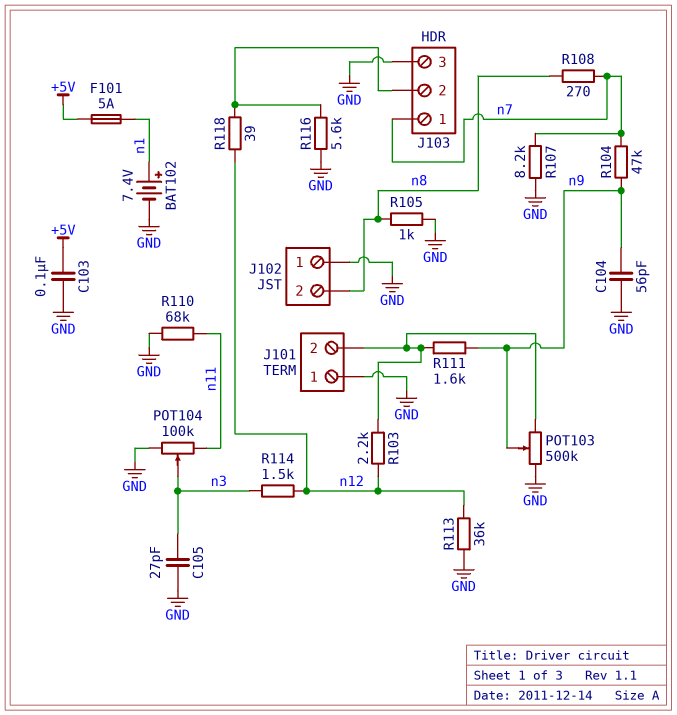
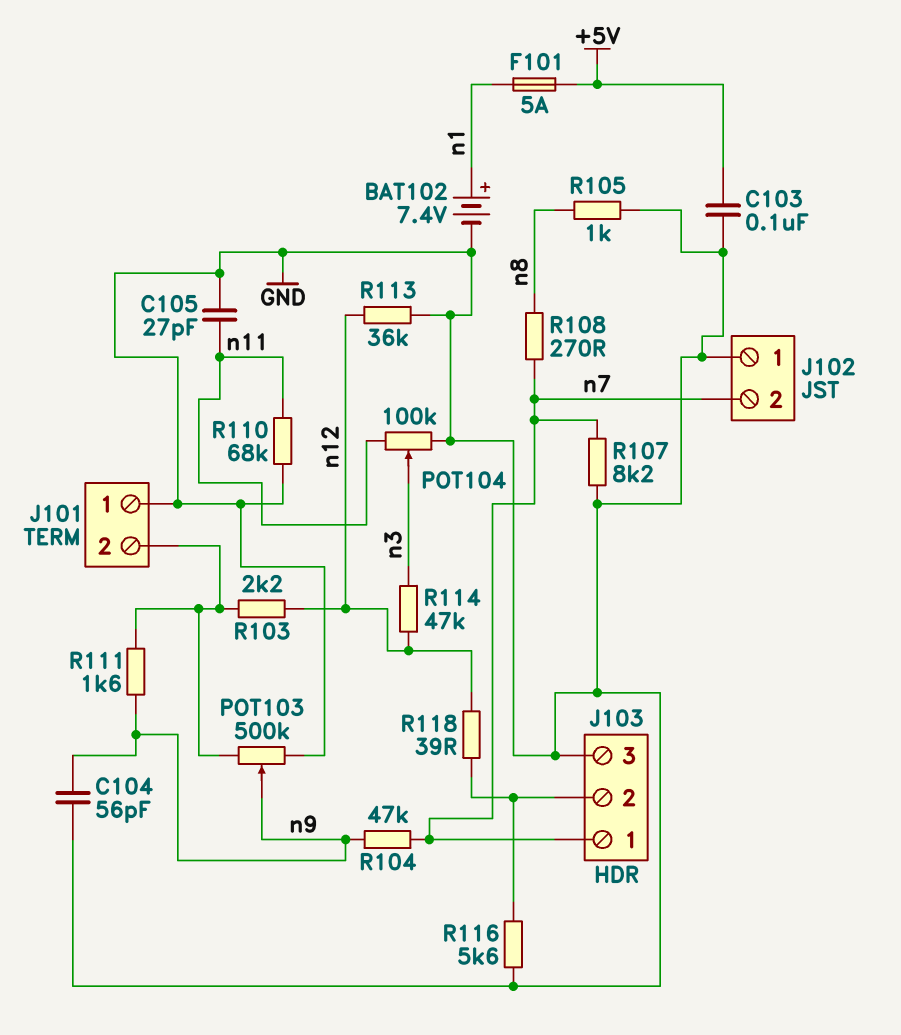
C105: 27pF (GND, n3) -> 27pF (GND, n11)
J102 pin 2: n8 -> n7
R114: 1.5k (n3, n12) -> 47k (n3, n12)

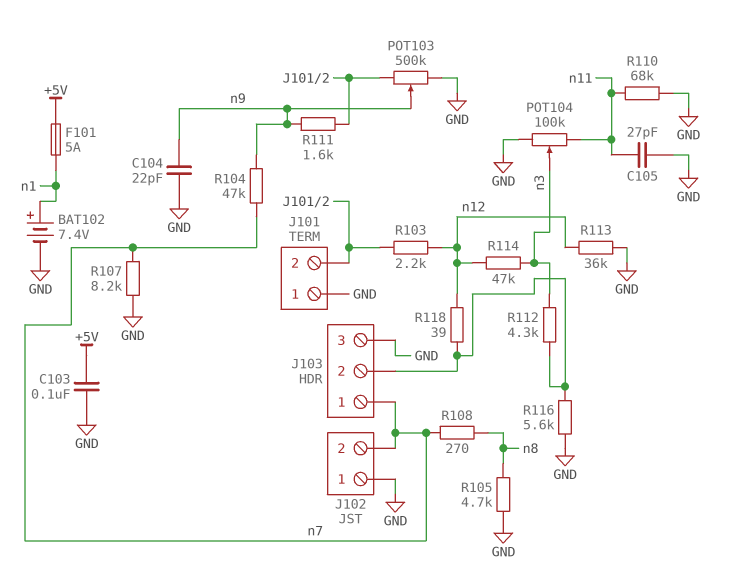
C104: 56pF (GND, n9) -> 22pF (GND, n9)
R105: 1k (GND, n8) -> 4.7k (GND, n8)
R112: none -> 4.3k (J103/2, n3)

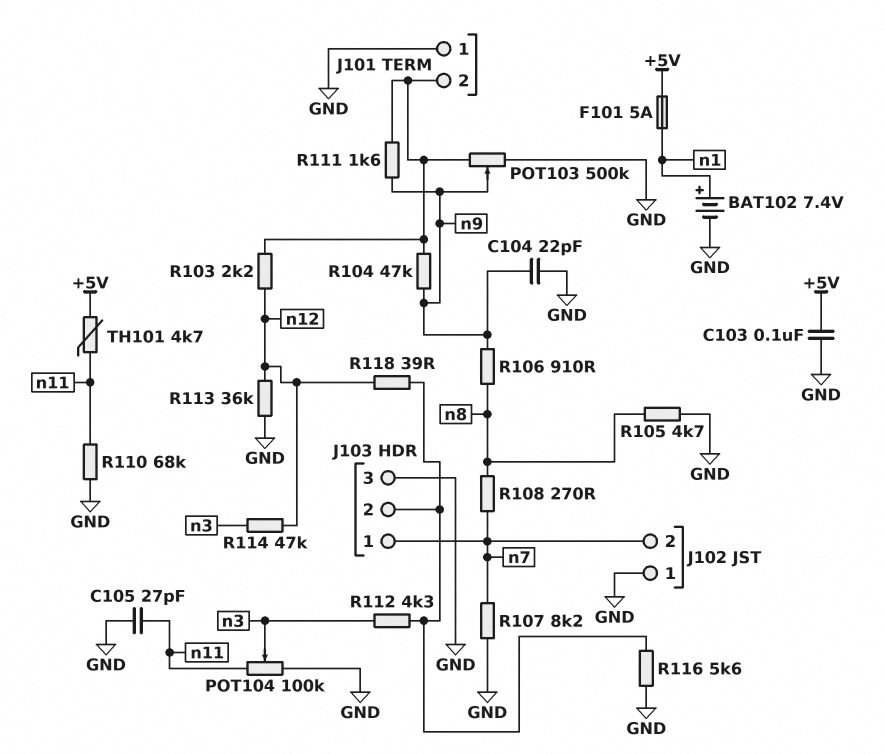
R104: 47k (n7, n9) -> 47k (J101/2, n9)
R106: none -> 910 (n8, n9)
TH101: none -> 4.7k (+5V, n11)

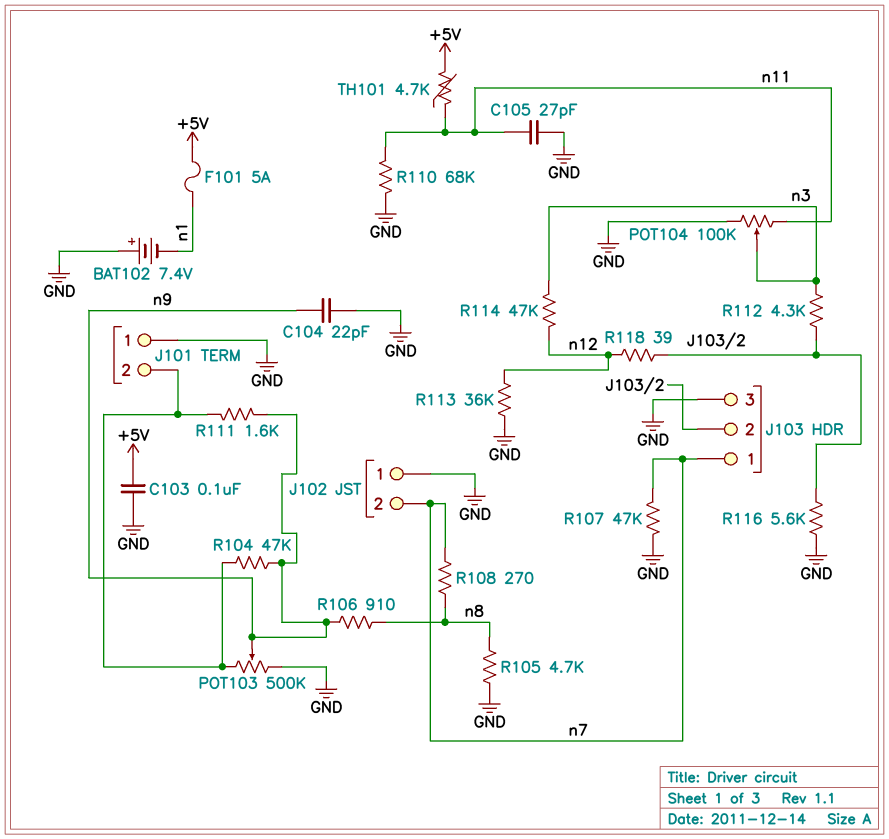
BAT102: 7.4V (plus n1, minus GND) -> 7.4V (plus GND, minus n1)
R103: 2.2k (J101/2, n12) -> none
R107: 8.2k (GND, n7) -> 47k (GND, n7)

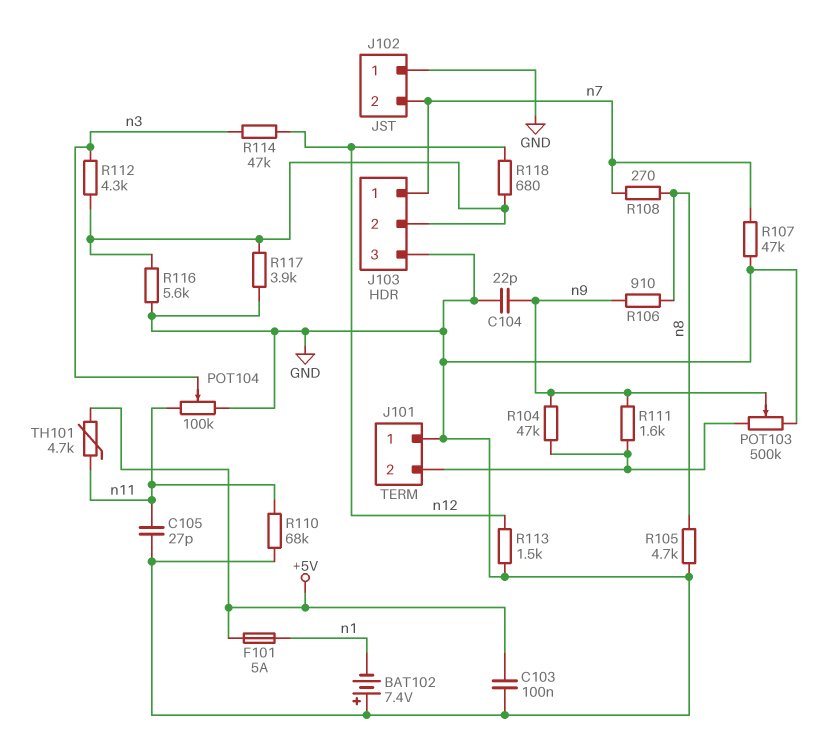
R113: 36k (GND, n12) -> 1.5k (GND, n12)
R117: none -> 3.9k (GND, J103/2)
R118: 39 (J103/2, n12) -> 680 (J103/2, n12)

